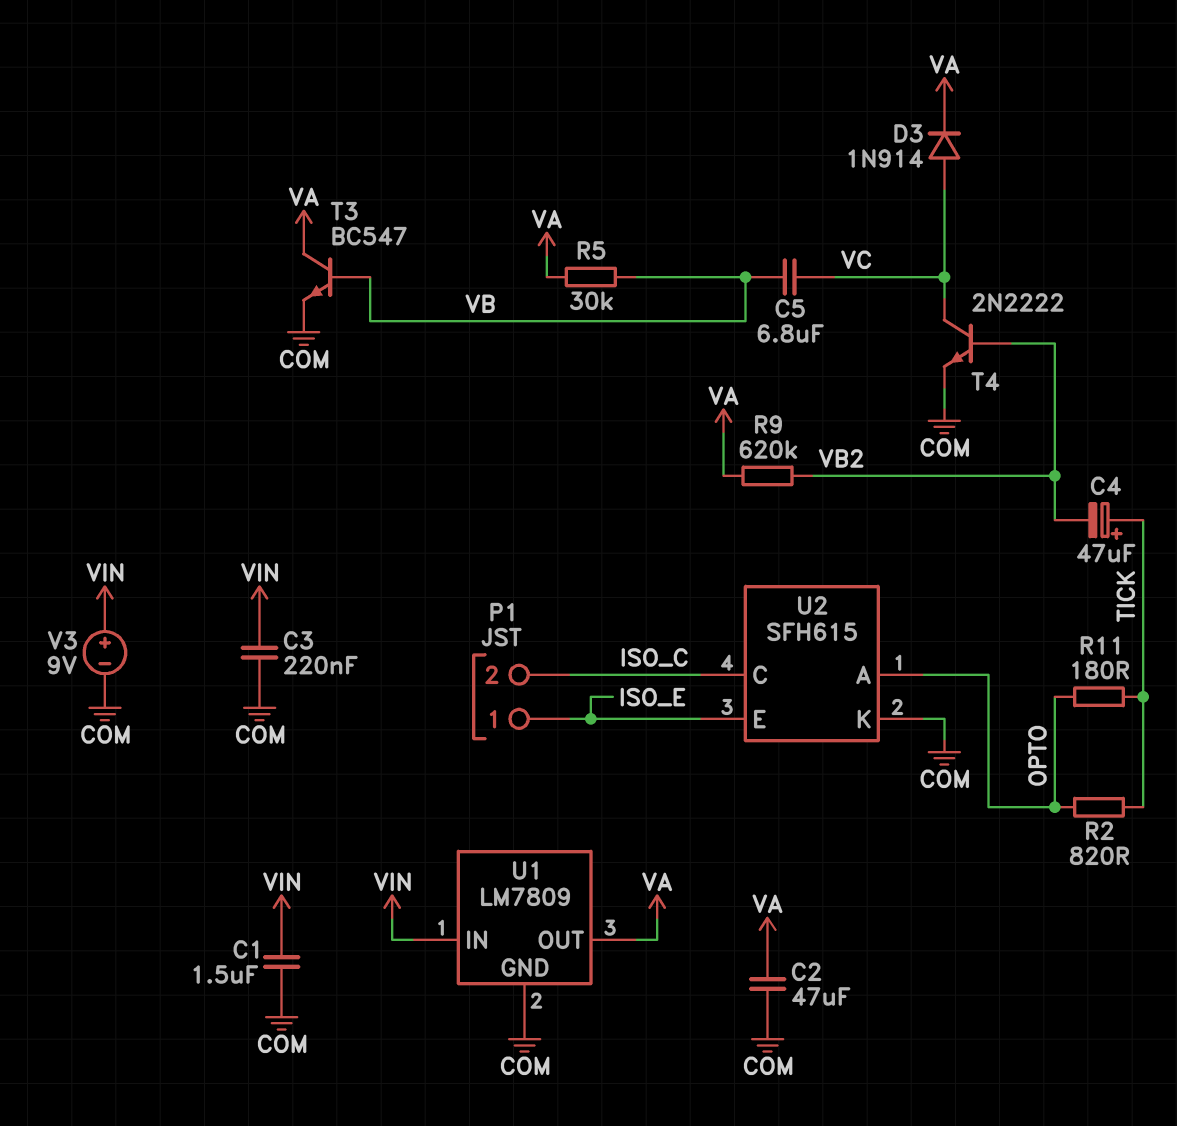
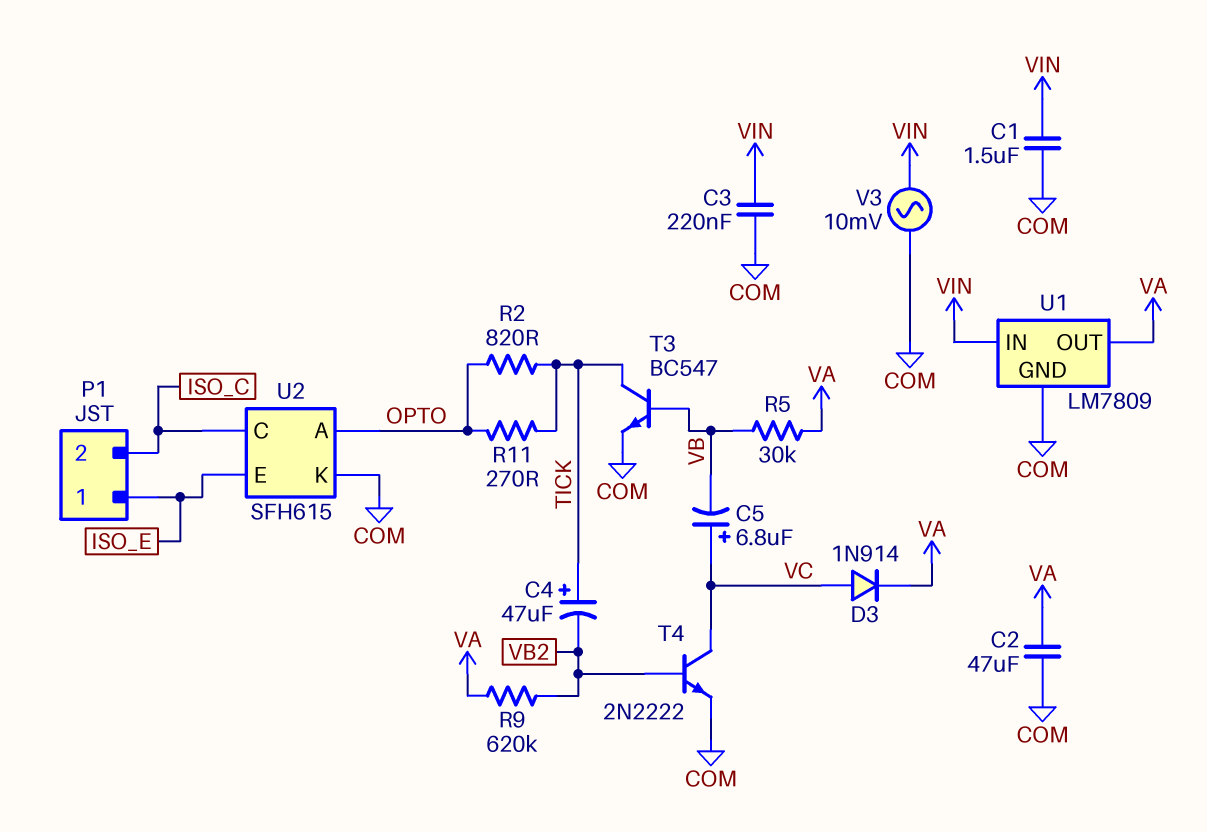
C5: 6.8uF (VB, VC) -> 6.8uF (plus VC, minus VB)
R11: 180 (OPTO, TICK) -> 270 (OPTO, TICK)
T3: NPN BC547 (B VB, C VA, E COM) -> NPN BC547 (B VB, C TICK, E COM)
V3: 9V (plus VIN, minus COM) -> AC 10mV (COM, VIN)

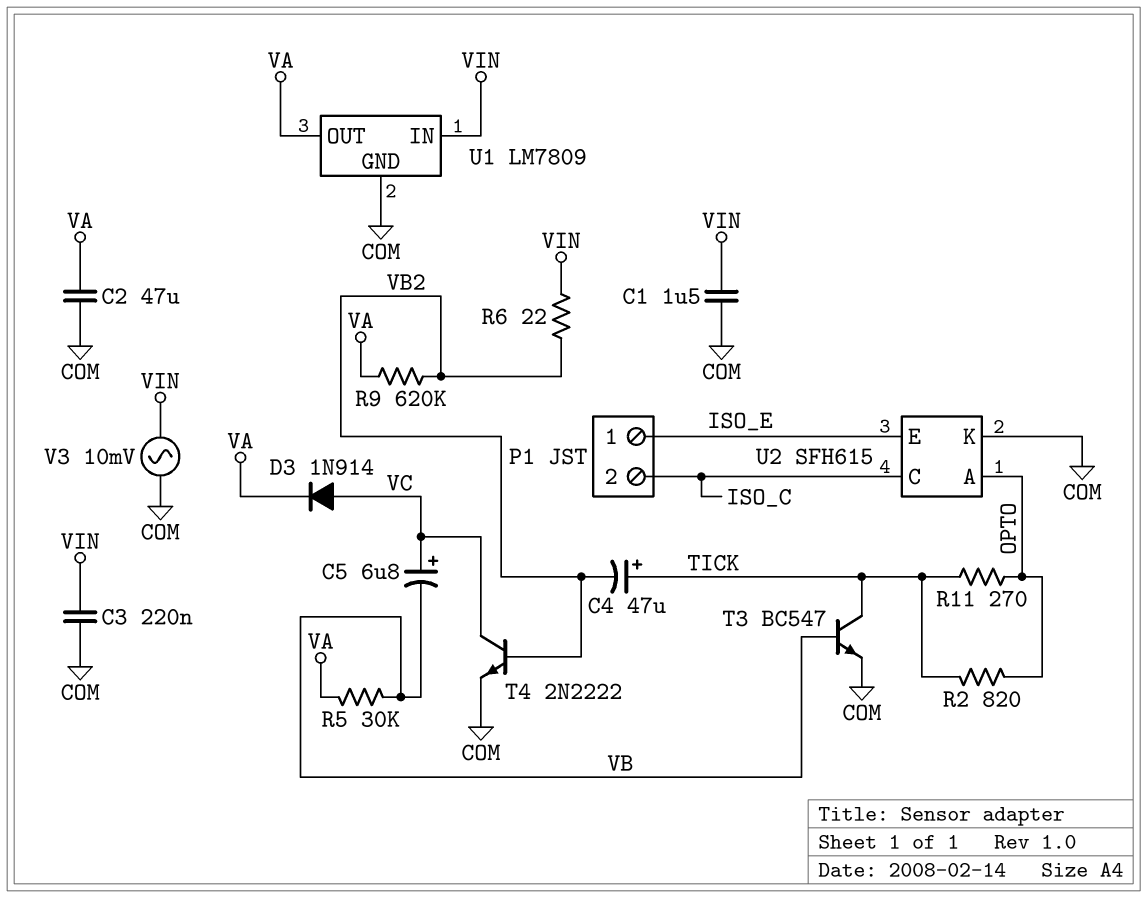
R6: none -> 22 (VB2, VIN)

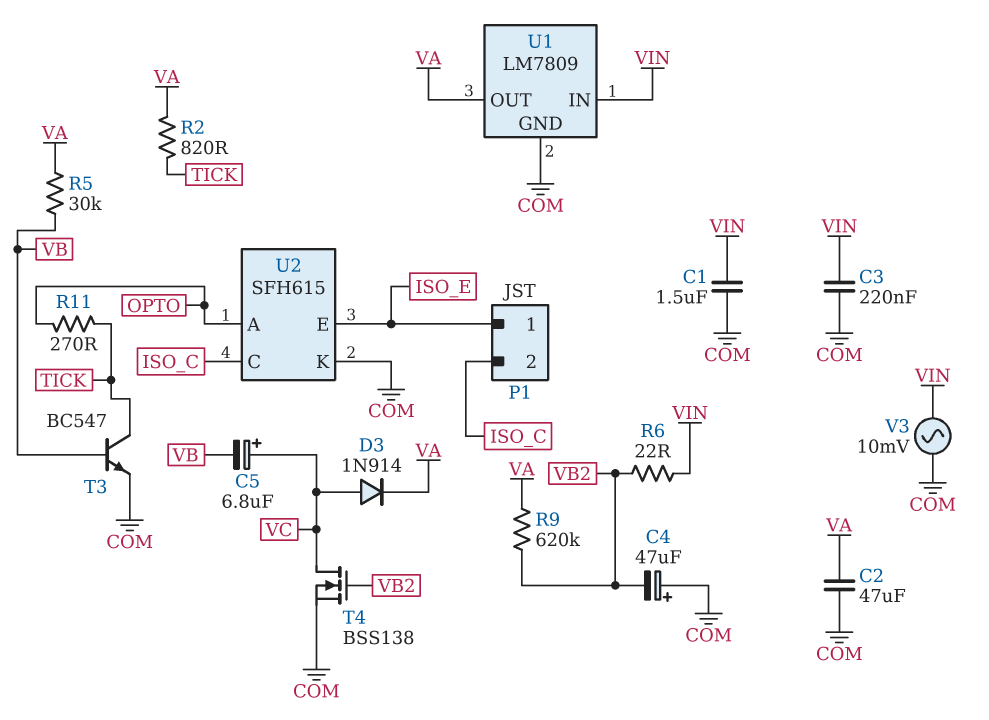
C4: 47uF (plus TICK, minus VB2) -> 47uF (plus COM, minus VB2)
R2: 820 (OPTO, TICK) -> 820 (TICK, VA)
T4: NPN 2N2222 (B VB2, C VC, E COM) -> NMOS BSS138 (G VB2, D VC, S COM)

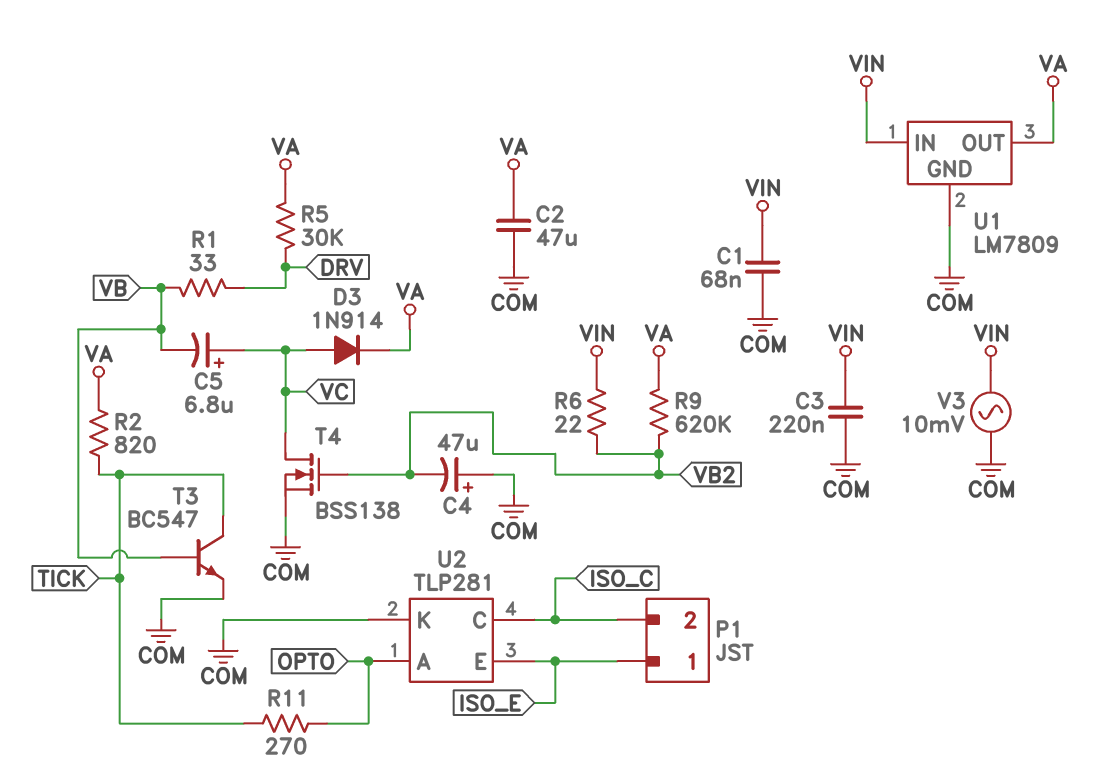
C1: 1.5uF (COM, VIN) -> 68nF (COM, VIN)
R1: none -> 33 (DRV, VB)
R5: 30k (VA, VB) -> 30k (DRV, VA)
U2: SFH615 -> TLP281

